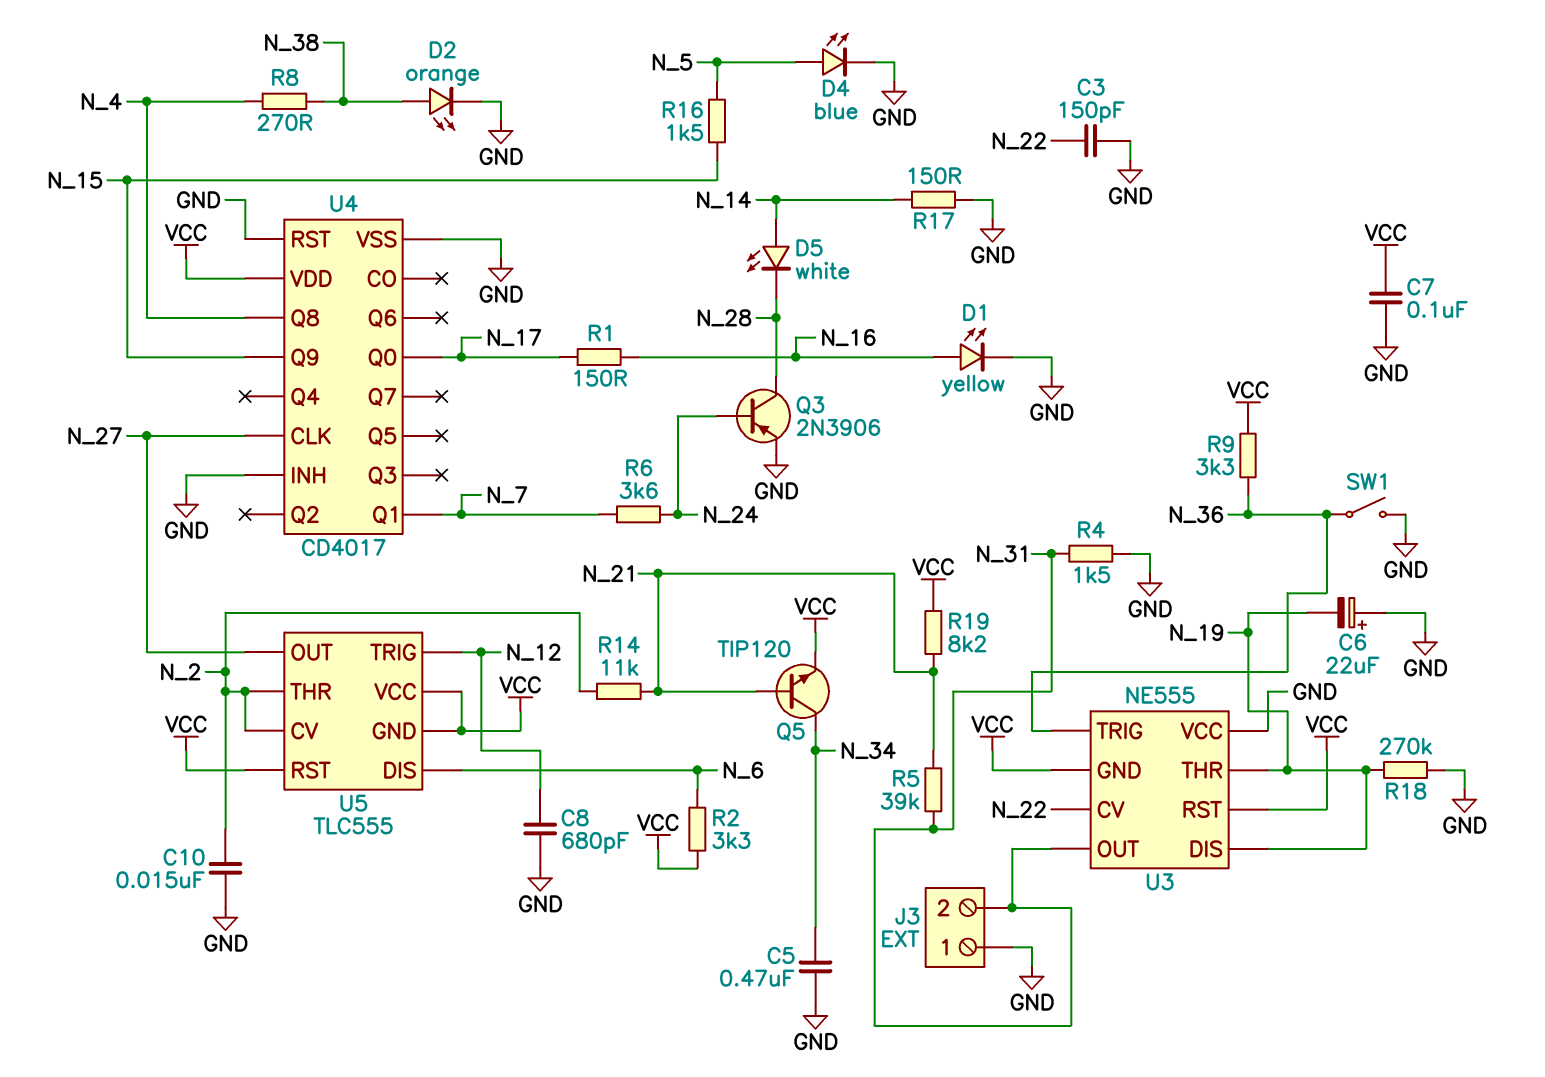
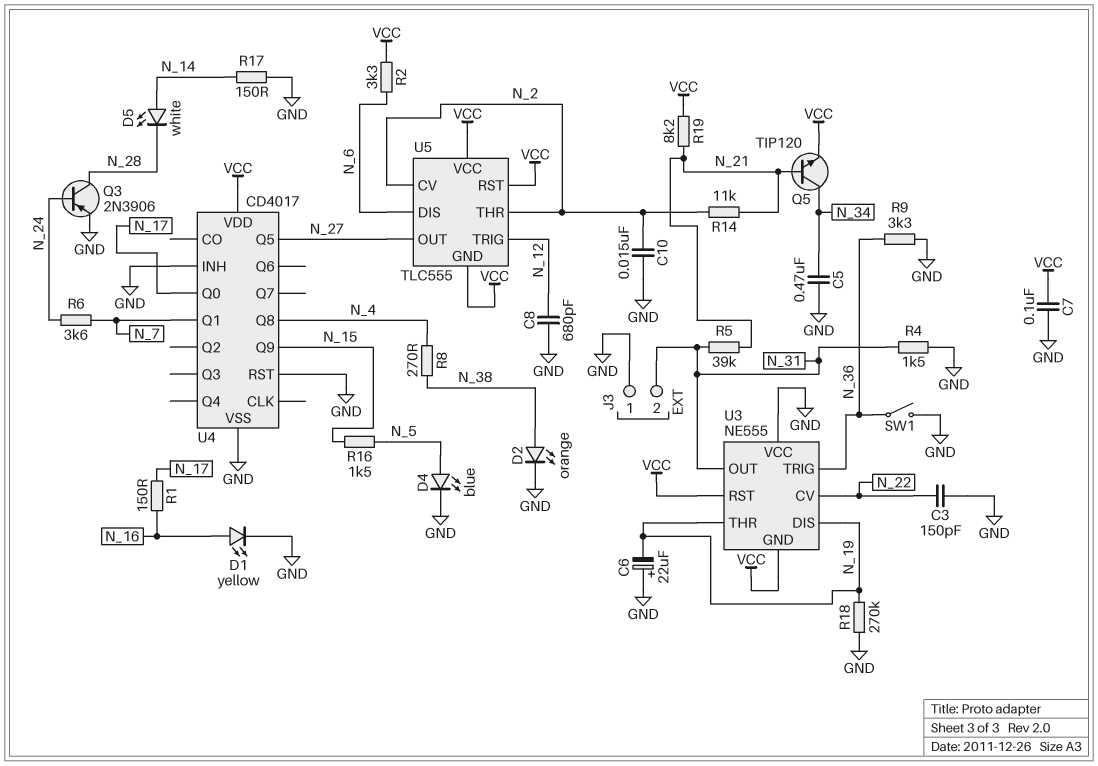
R9: 3.3k (N_36, VCC) -> 3.3k (GND, N_36)
U4 pin CLK: N_27 -> none
U4 pin Q5: none -> N_27

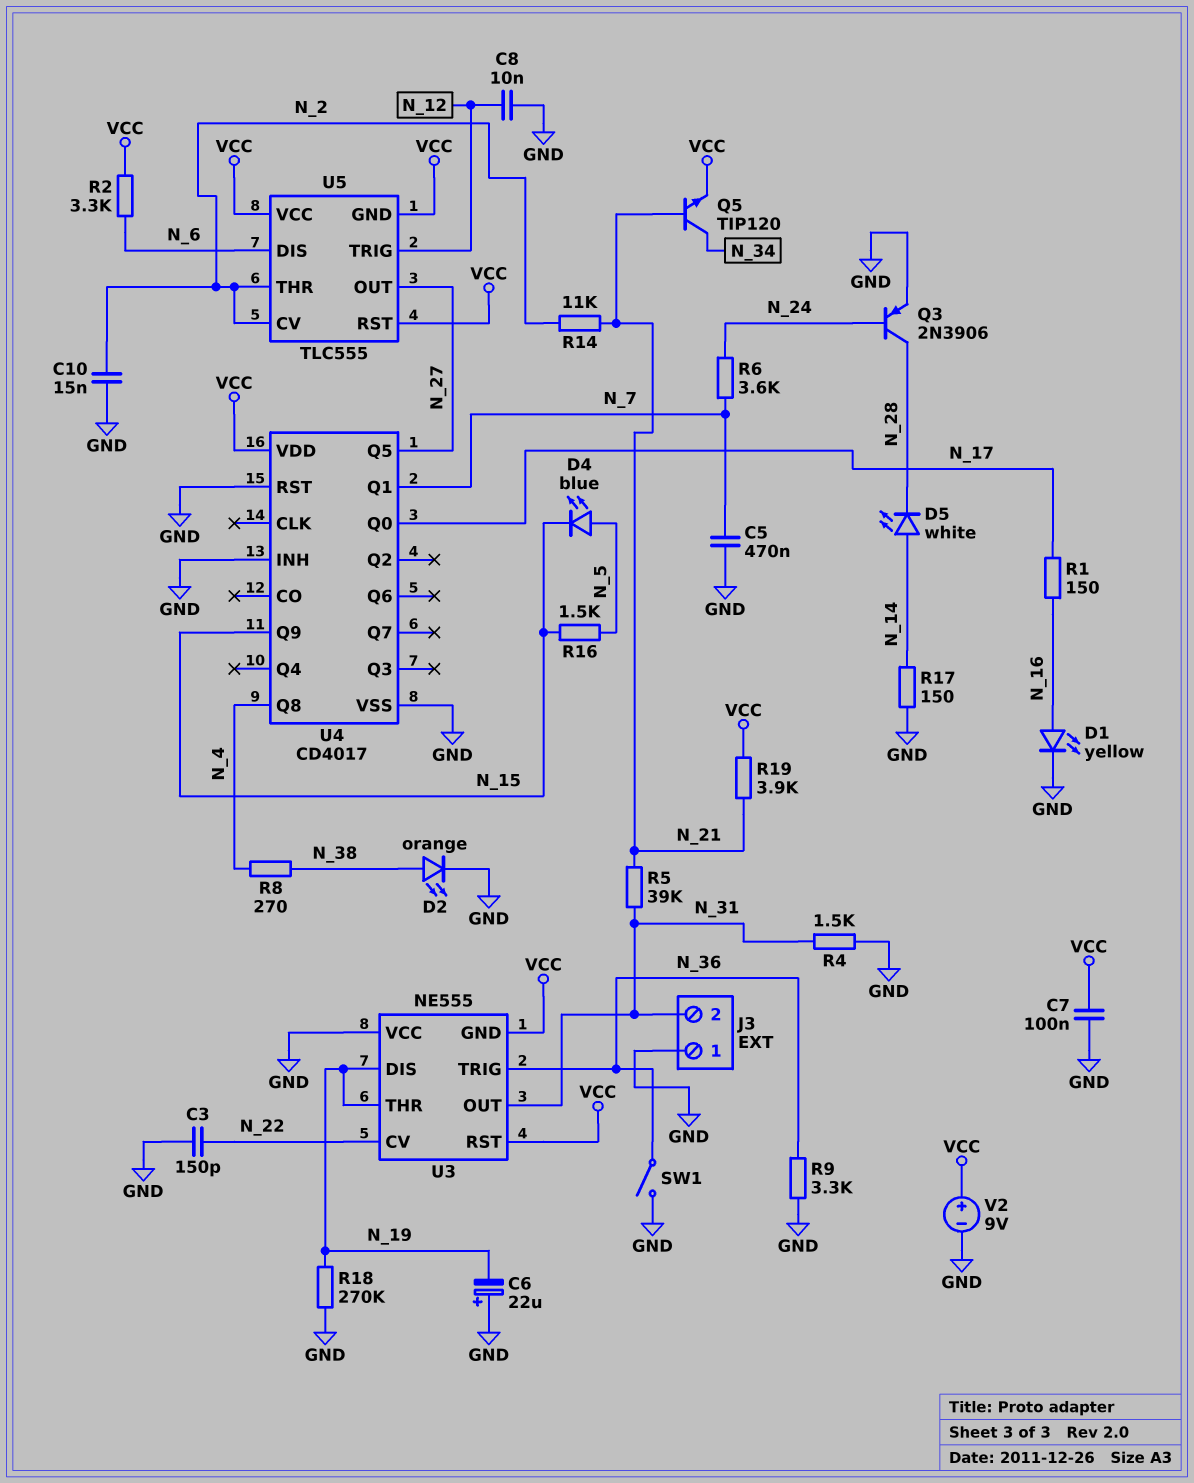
C5: 470nF (GND, N_34) -> 470nF (GND, N_7)
C8: 680pF (GND, N_12) -> 10nF (GND, N_12)
D4: LED blue (A N_5, K GND) -> LED blue (A N_5, K N_15)
R19: 8.2k (N_21, VCC) -> 3.9k (N_21, VCC)
V2: none -> 9V (plus VCC, minus GND)

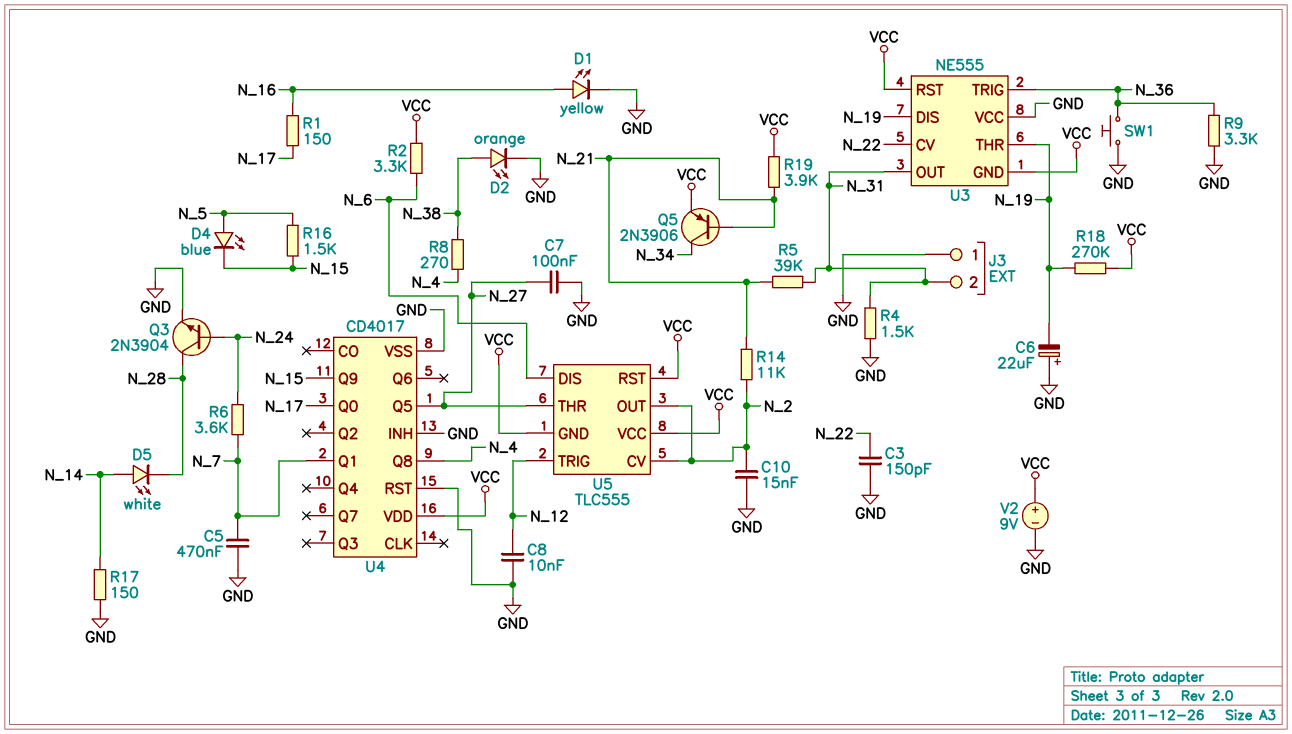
C7: 100nF (GND, VCC) -> 100nF (GND, N_27)
Q3: PNP 2N3906 (B N_24, C N_28, E GND) -> NPN 2N3904 (B N_24, C N_28, E GND)
Q5: NPN TIP120 (B N_21, C N_34, E VCC) -> PNP 2N3906 (B N_21, C N_34, E VCC)
R18: 270k (GND, N_19) -> 270k (N_19, VCC)
SW1: switch (GND, N_36) -> button (GND, N_36)
U5 pin OUT: N_27 -> N_2
U5 pin THR: N_2 -> N_27

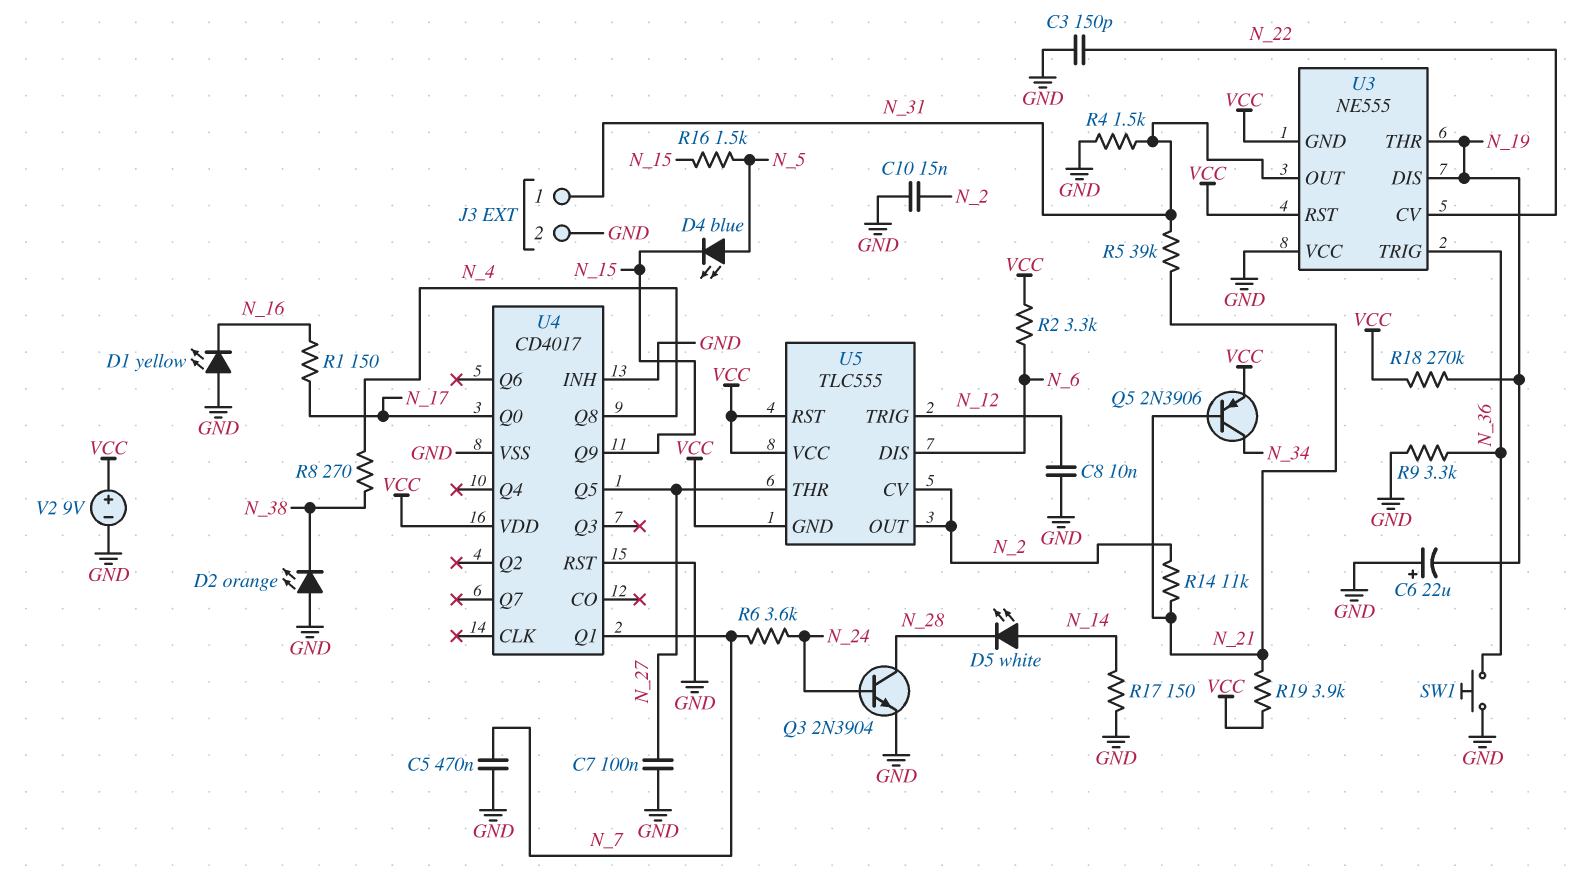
D1: LED yellow (A N_16, K GND) -> LED yellow (A GND, K N_16)
D2: LED orange (A N_38, K GND) -> LED orange (A GND, K N_38)
J3 pin 1: GND -> N_31
J3 pin 2: N_31 -> GND

